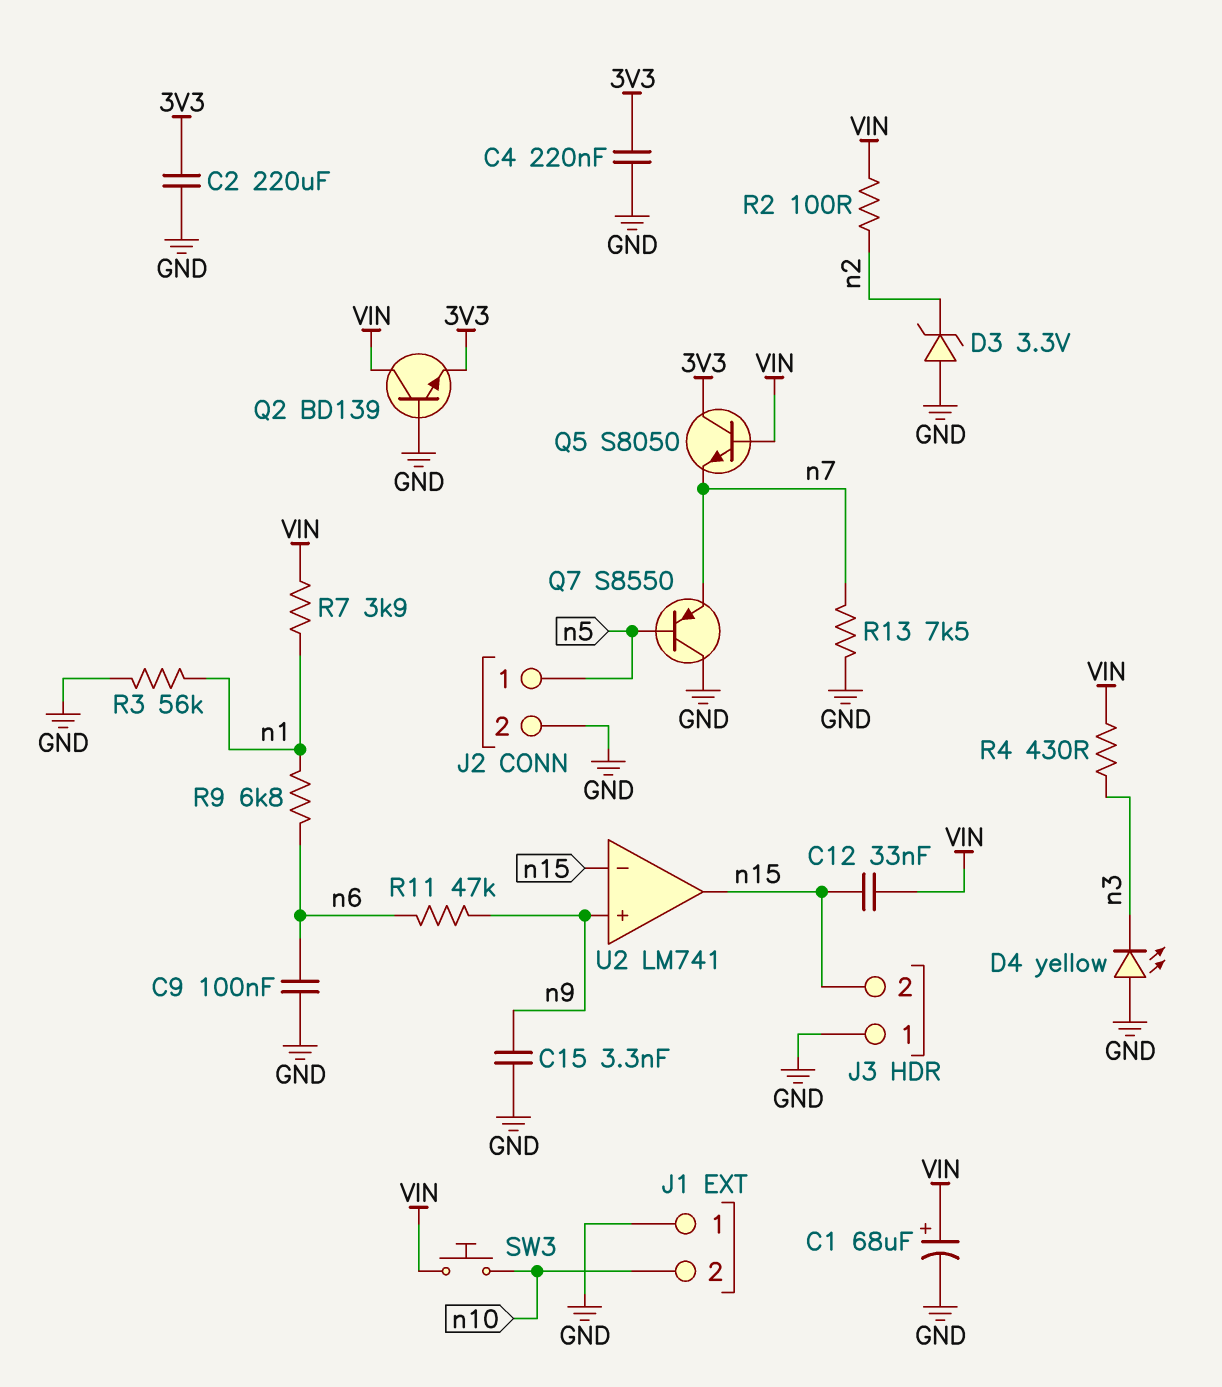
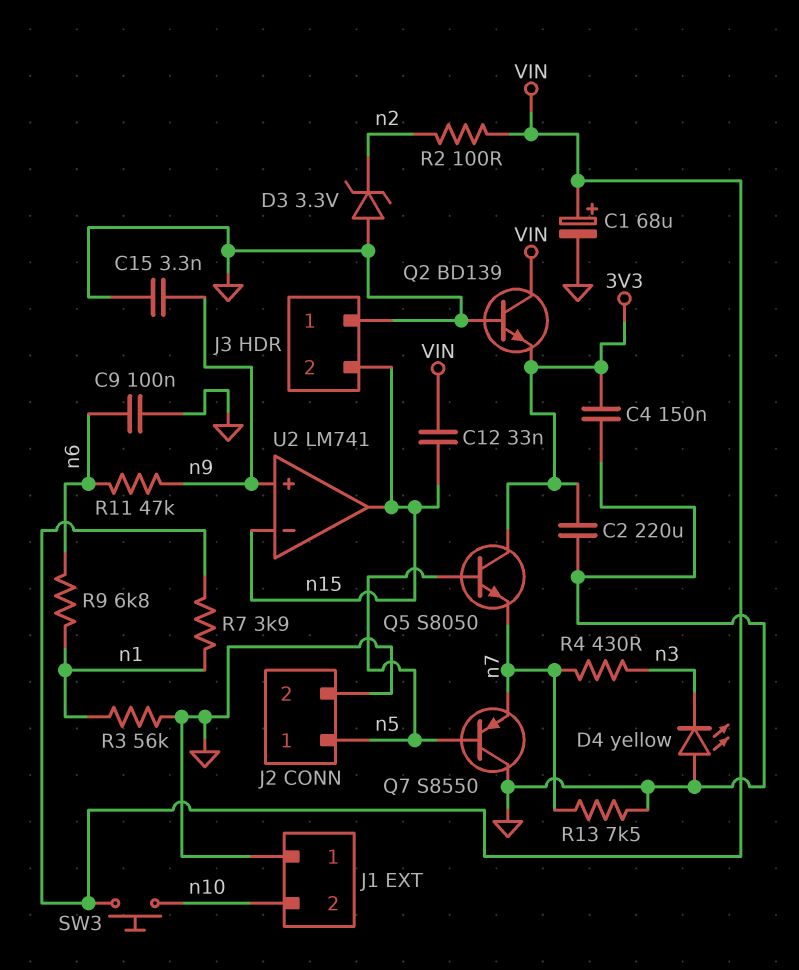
C4: 220nF (3V3, GND) -> 150nF (3V3, GND)
Q5: NPN S8050 (B VIN, C 3V3, E n7) -> NPN S8050 (B n5, C 3V3, E n7)
R4: 430 (VIN, n3) -> 430 (n3, n7)

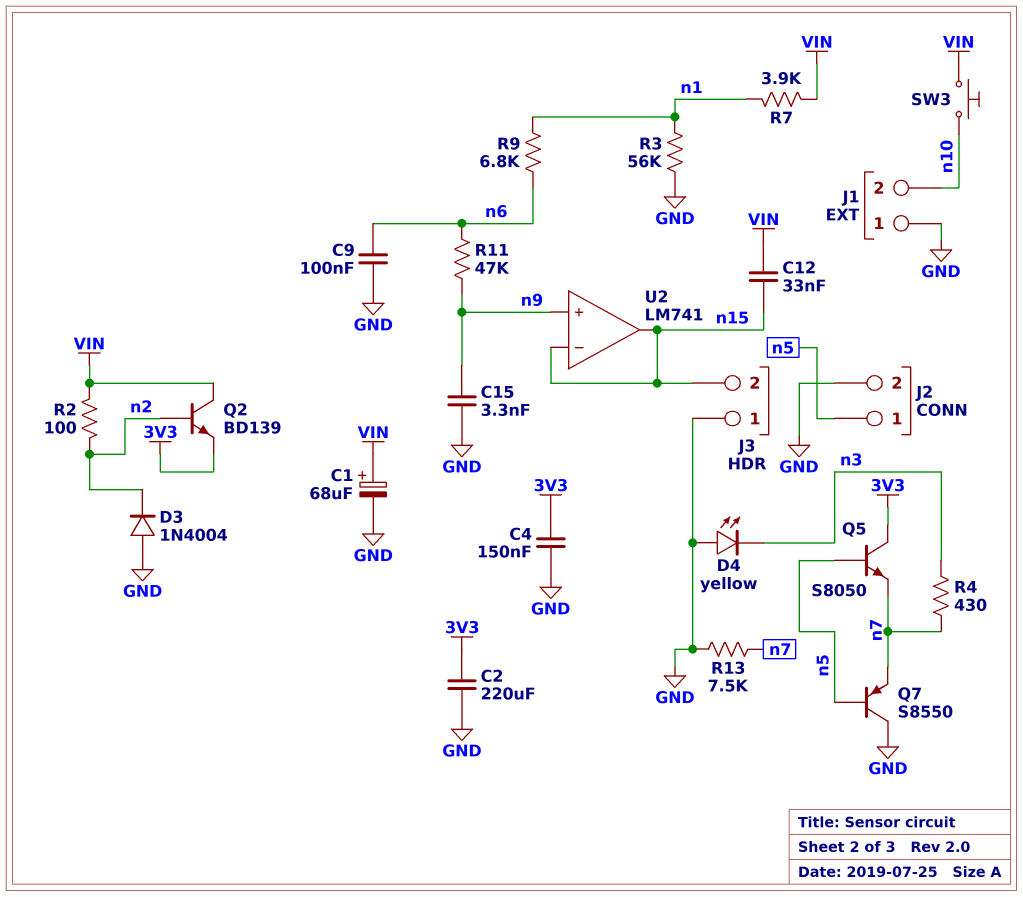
D3: zener 3.3V (A GND, K n2) -> diode 1N4004 (A GND, K n2)
Q2: NPN BD139 (B GND, C VIN, E 3V3) -> NPN BD139 (B n2, C VIN, E 3V3)

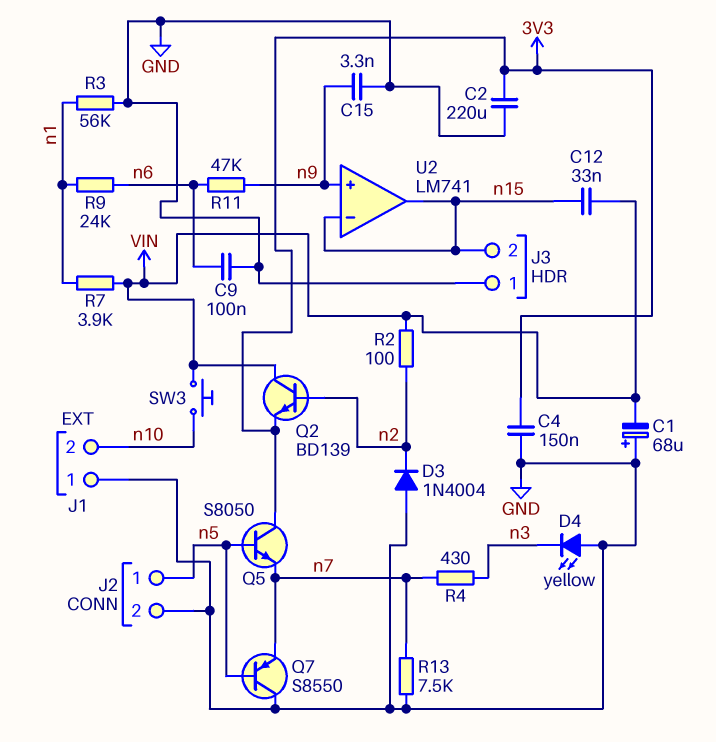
C1: 68uF (plus VIN, minus GND) -> 68uF (plus GND, minus VIN)
R9: 6.8k (n1, n6) -> 24k (n1, n6)

